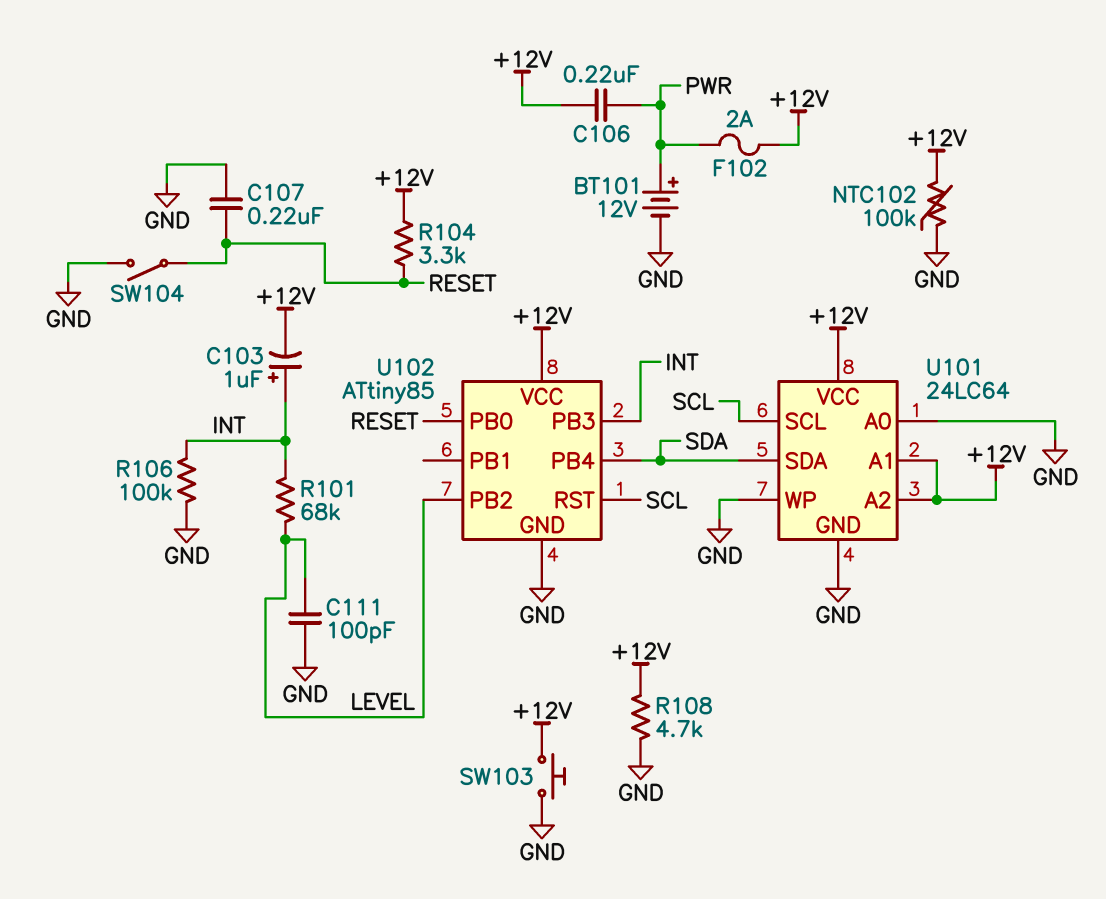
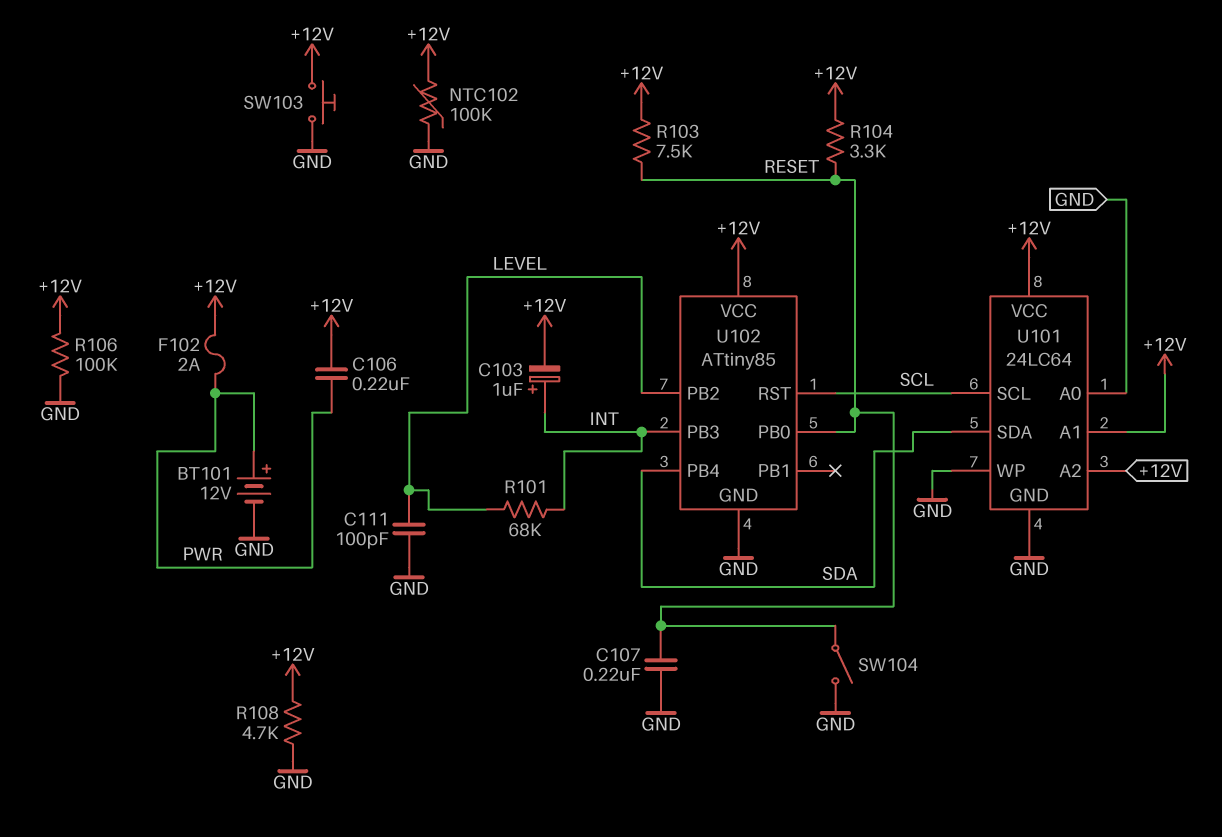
R103: none -> 7.5k (+12V, RESET)
R106: 100k (GND, INT) -> 100k (+12V, GND)

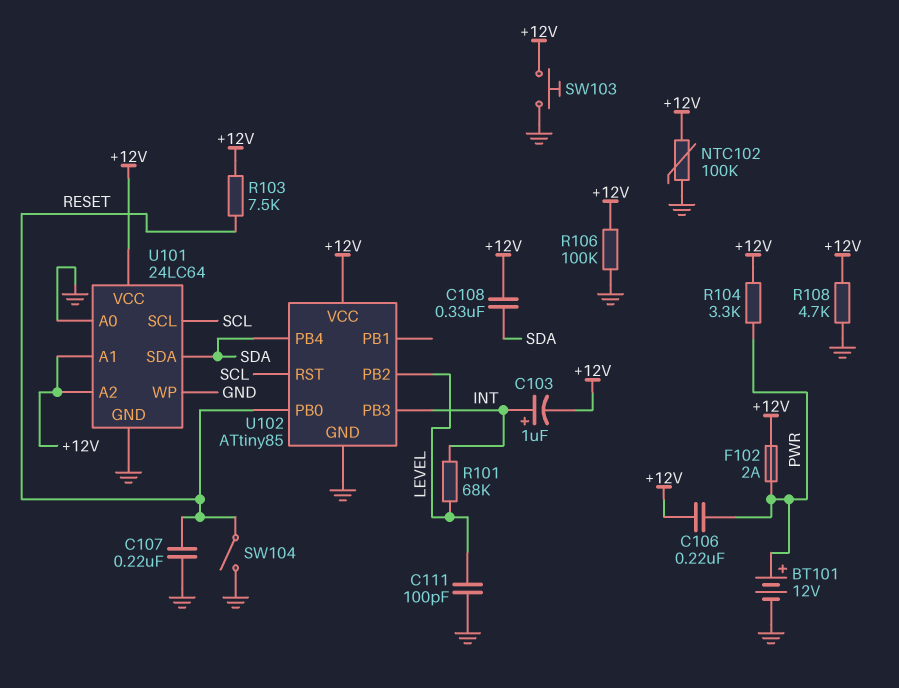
C108: none -> 330nF (+12V, SDA)
R104: 3.3k (+12V, RESET) -> 3.3k (+12V, PWR)

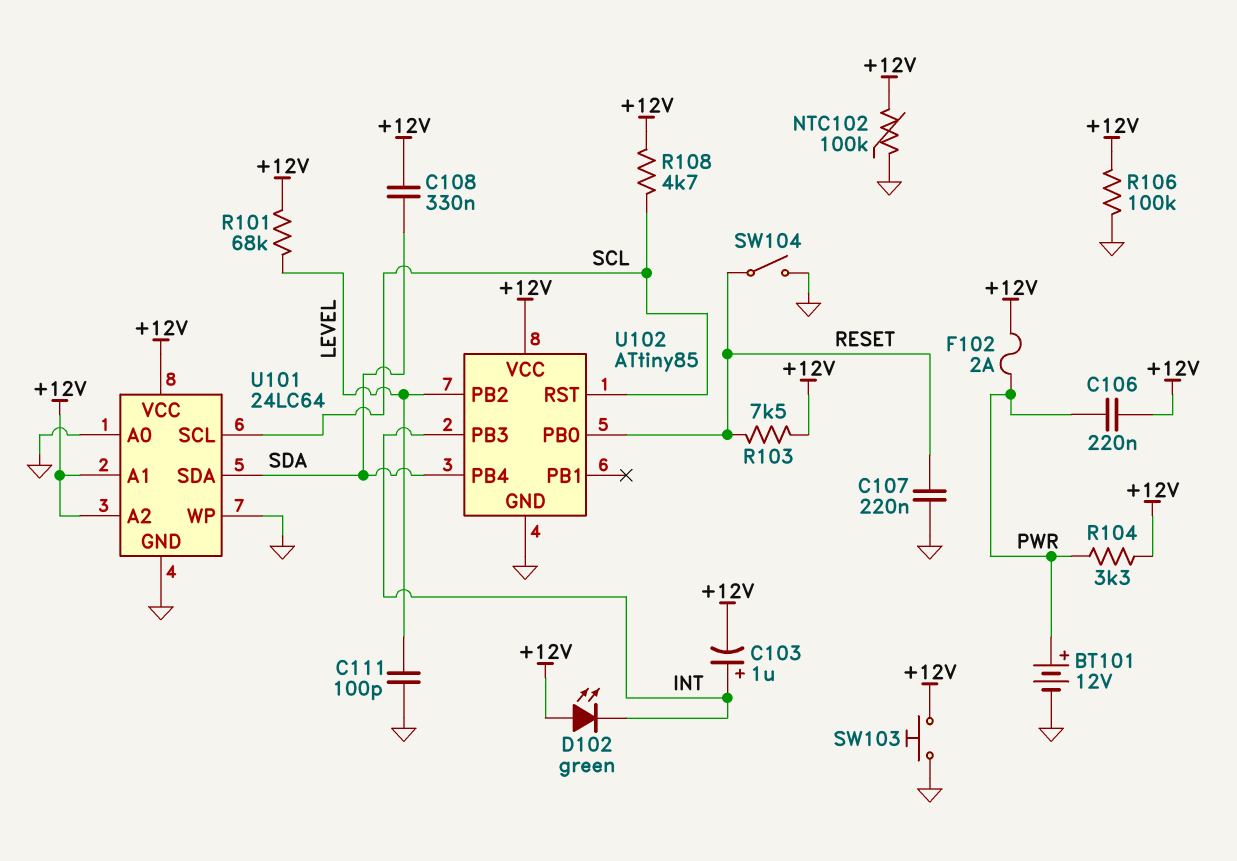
D102: none -> LED green (A +12V, K INT)
R101: 68k (INT, LEVEL) -> 68k (+12V, LEVEL)
R108: 4.7k (+12V, GND) -> 4.7k (+12V, SCL)

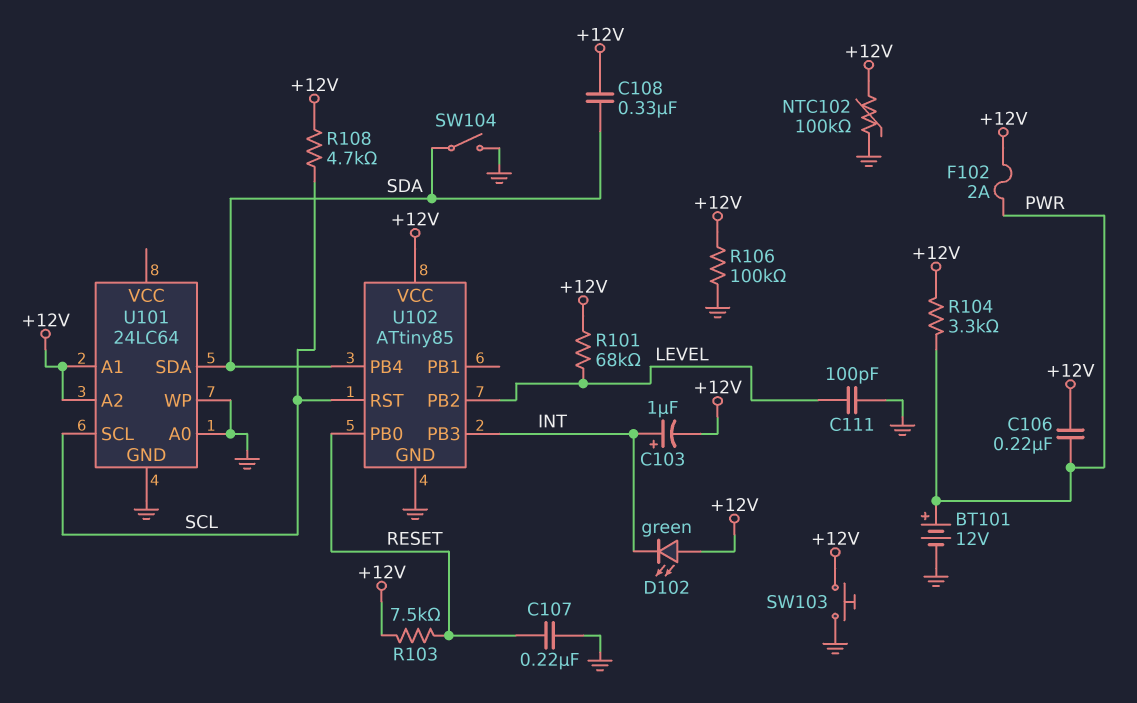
SW104: switch (GND, RESET) -> switch (GND, SDA)
U101 pin VCC: +12V -> none

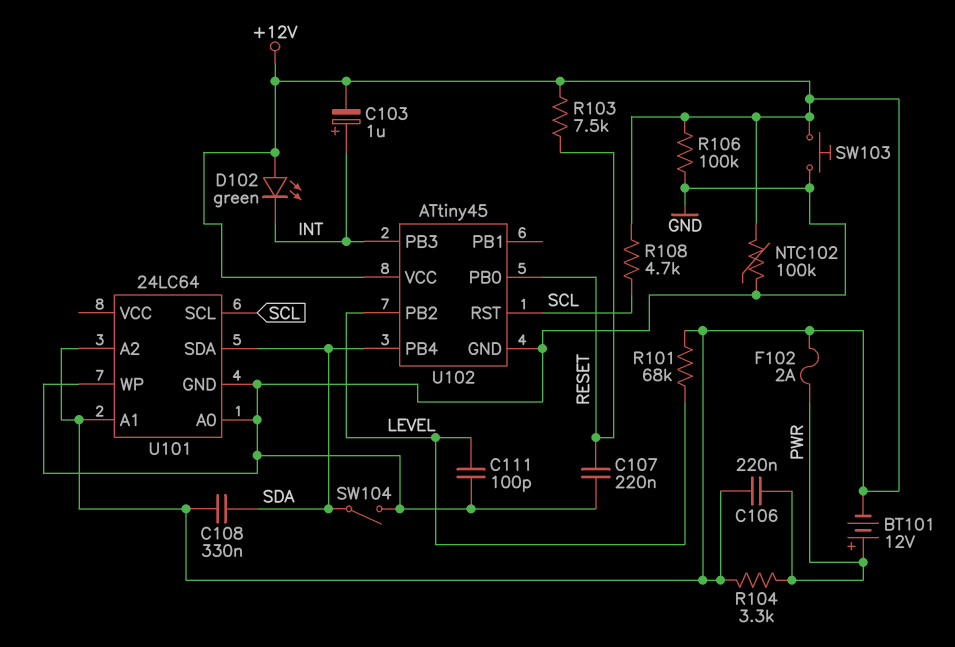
BT101: 12V (plus PWR, minus GND) -> 12V (plus PWR, minus +12V)
U102: ATtiny85 -> ATtiny45

